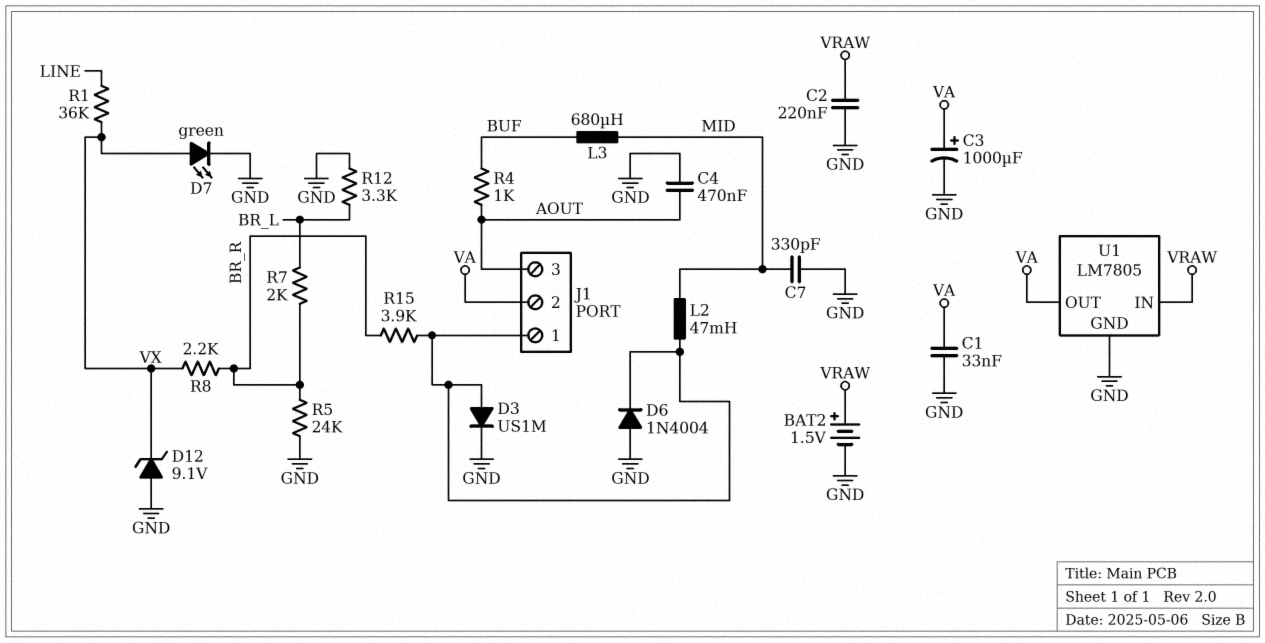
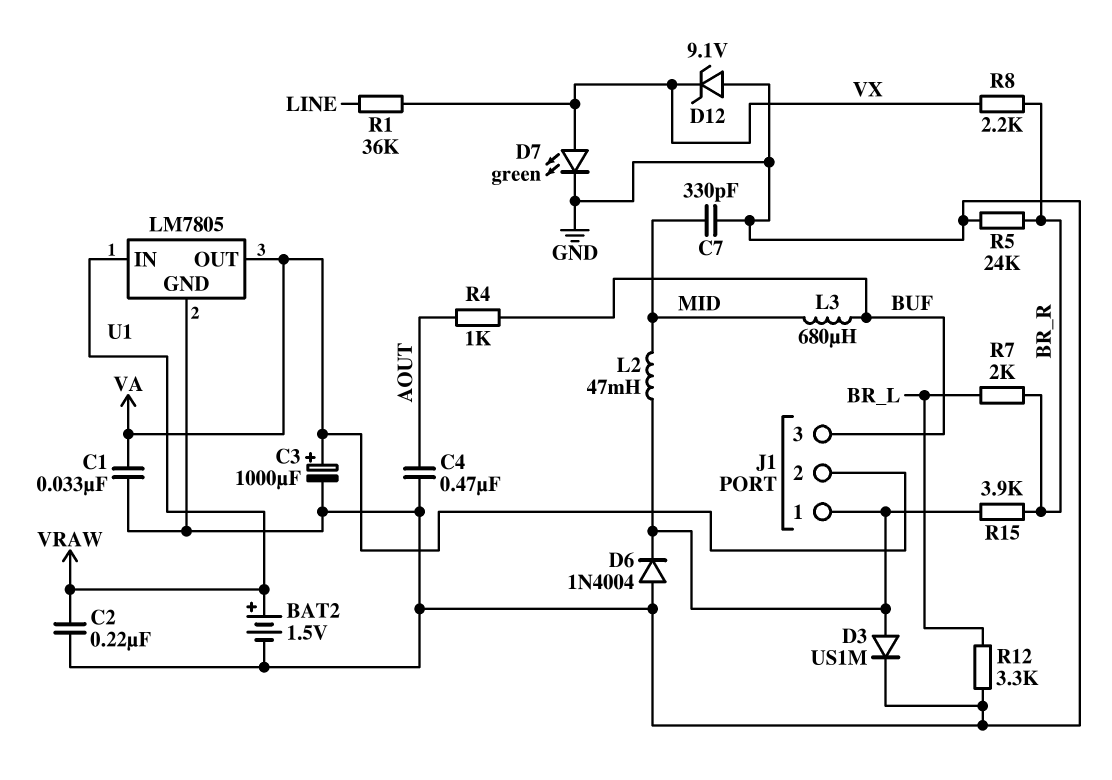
J1 pin 3: AOUT -> BUF

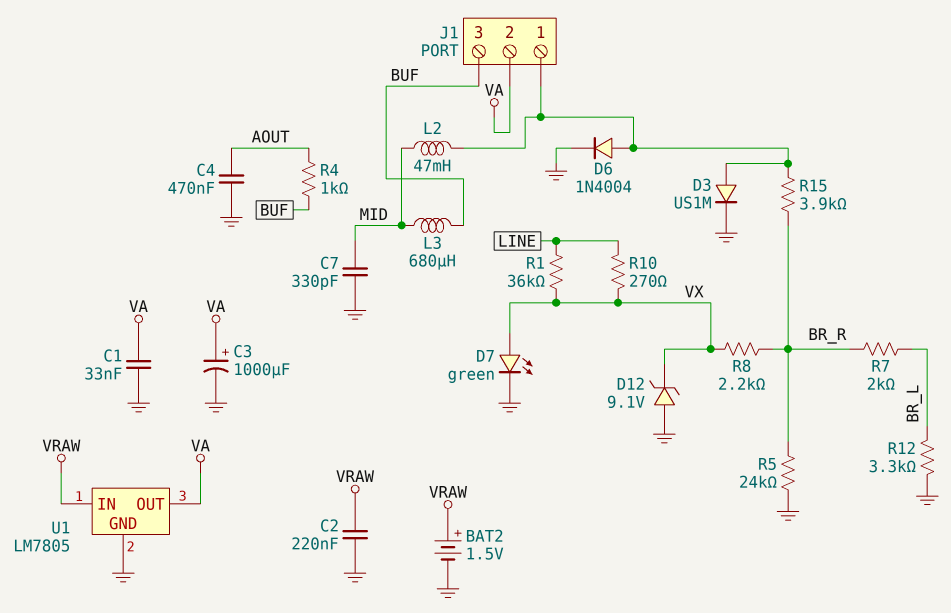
D6: diode 1N4004 (A GND, K J1/1) -> diode 1N4004 (A J1/1, K GND)
R10: none -> 270 (LINE, VX)

